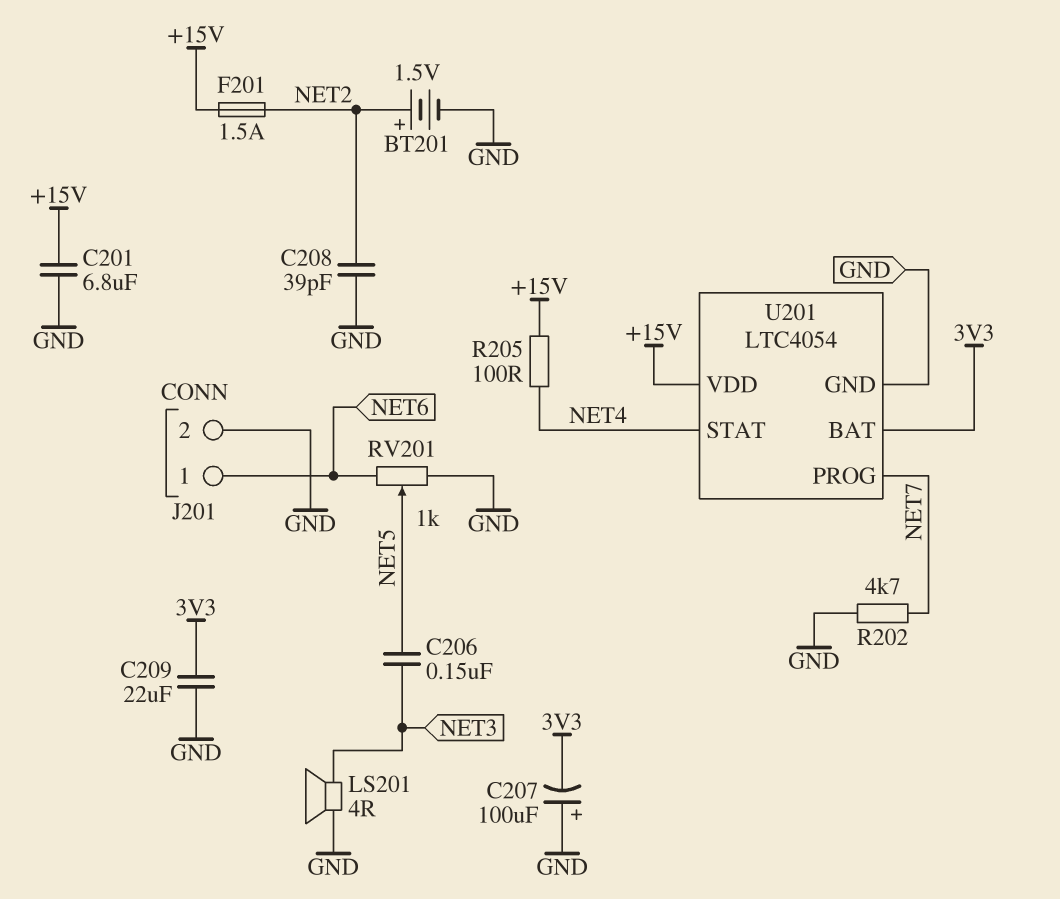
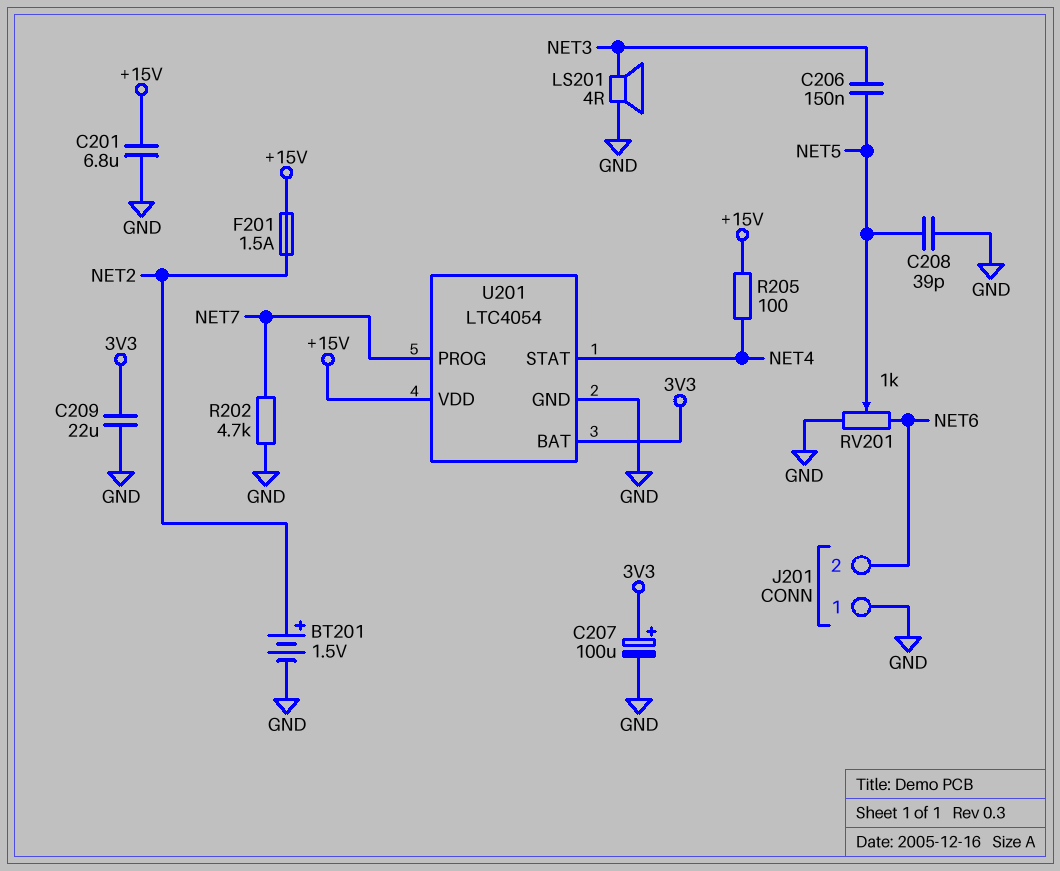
C207: 100uF (plus GND, minus 3V3) -> 100uF (plus 3V3, minus GND)
C208: 39pF (GND, NET2) -> 39pF (GND, NET5)
J201 pin 1: NET6 -> GND
J201 pin 2: GND -> NET6

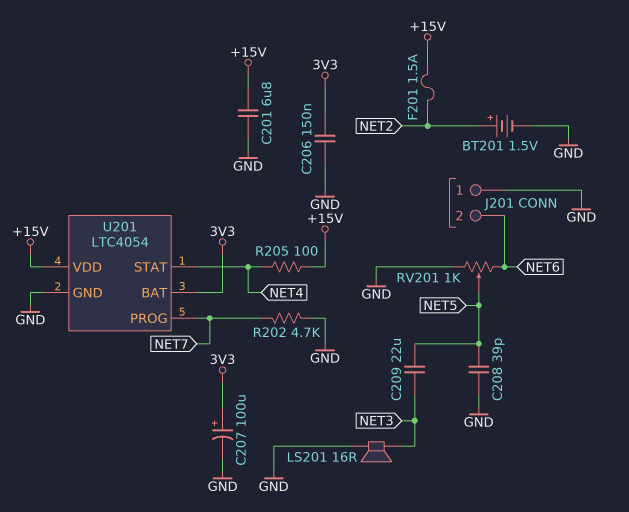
C206: 150nF (NET3, NET5) -> 150nF (3V3, GND)
C209: 22uF (3V3, GND) -> 22uF (NET3, NET5)
LS201: speaker 4R (GND, NET3) -> speaker 16R (GND, NET3)

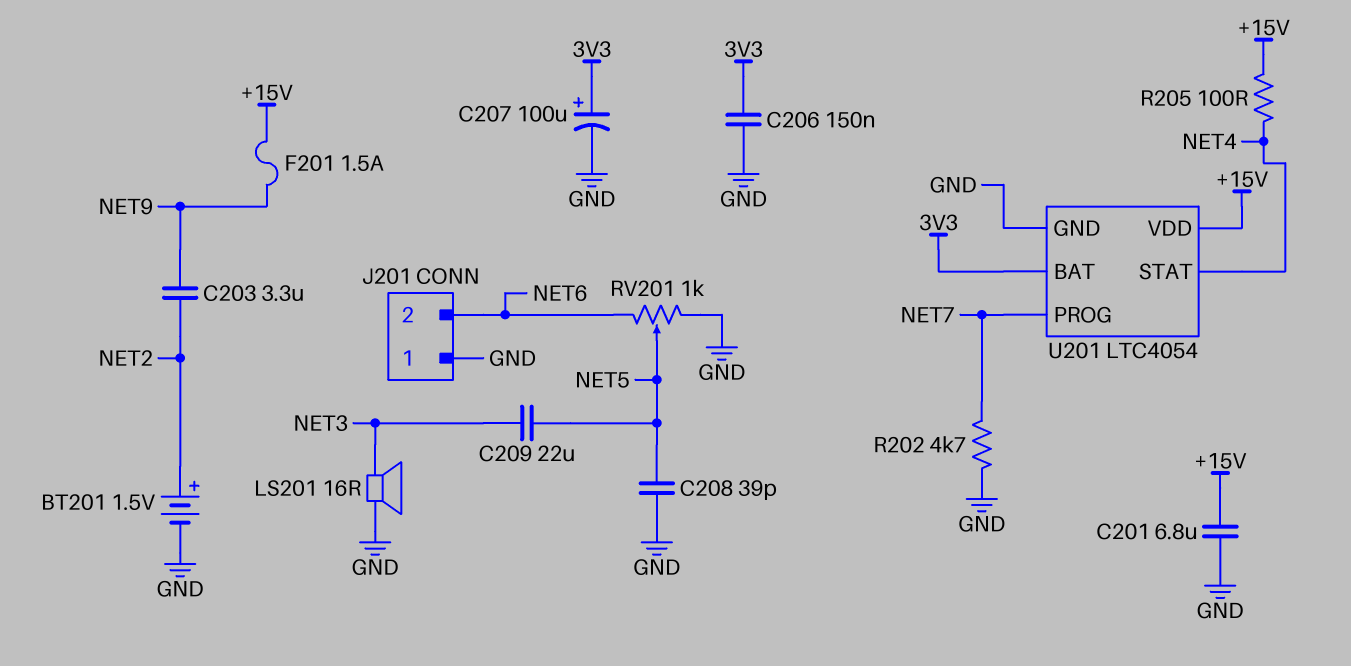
C203: none -> 3.3uF (NET2, NET9)
F201: 1.5A (+15V, NET2) -> 1.5A (+15V, NET9)

